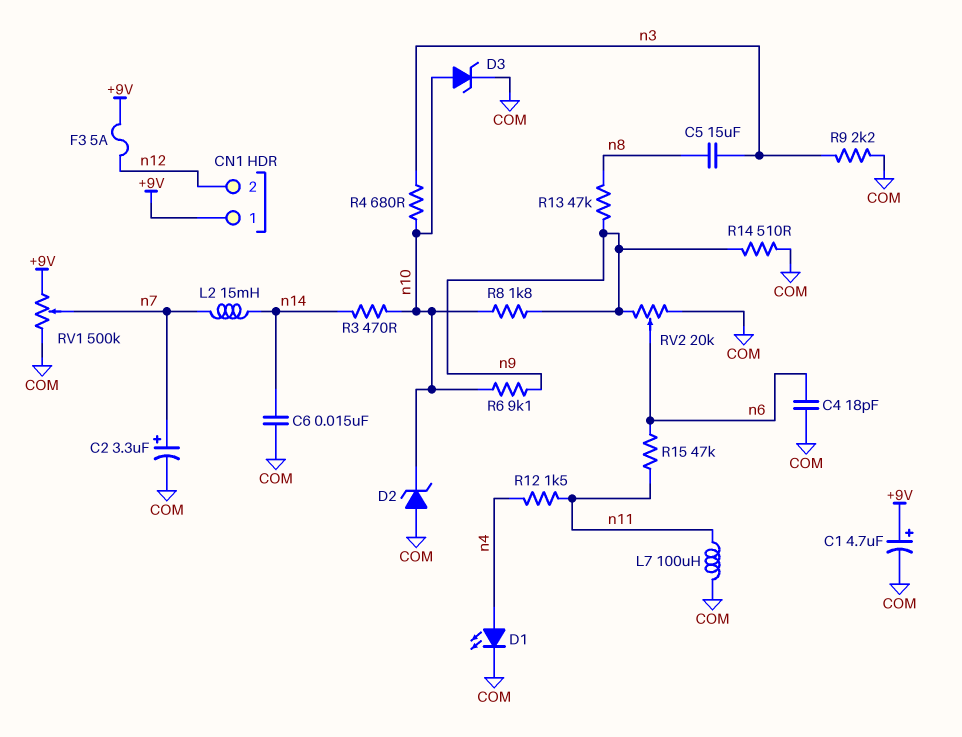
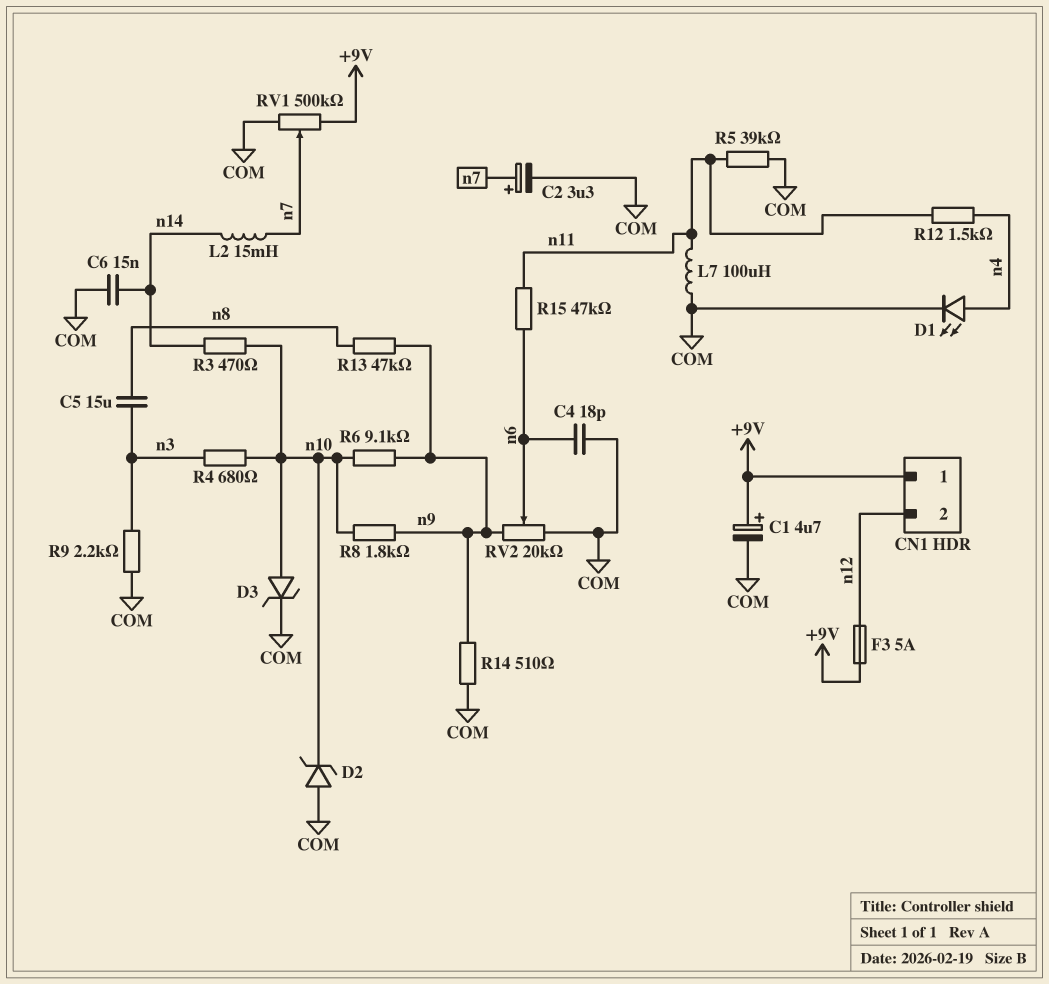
R5: none -> 39k (COM, n11)

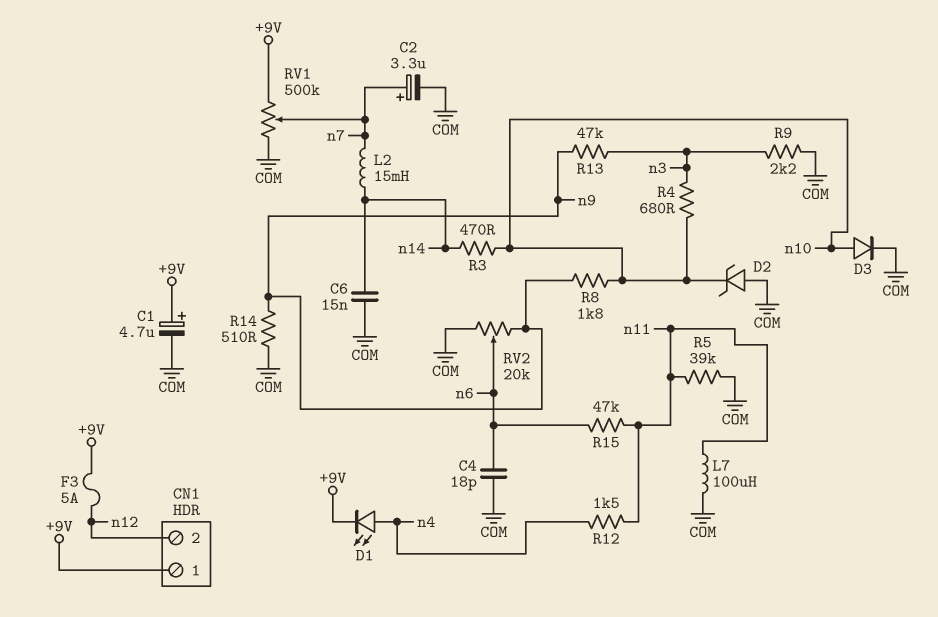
C5: 15uF (n3, n8) -> none
D1: LED (A n4, K COM) -> LED (A n4, K +9V)
D3: zener (A n10, K COM) -> diode (A n10, K COM)
R6: 9.1k (n9, n10) -> none
R13: 47k (n8, n9) -> 47k (n3, n9)

